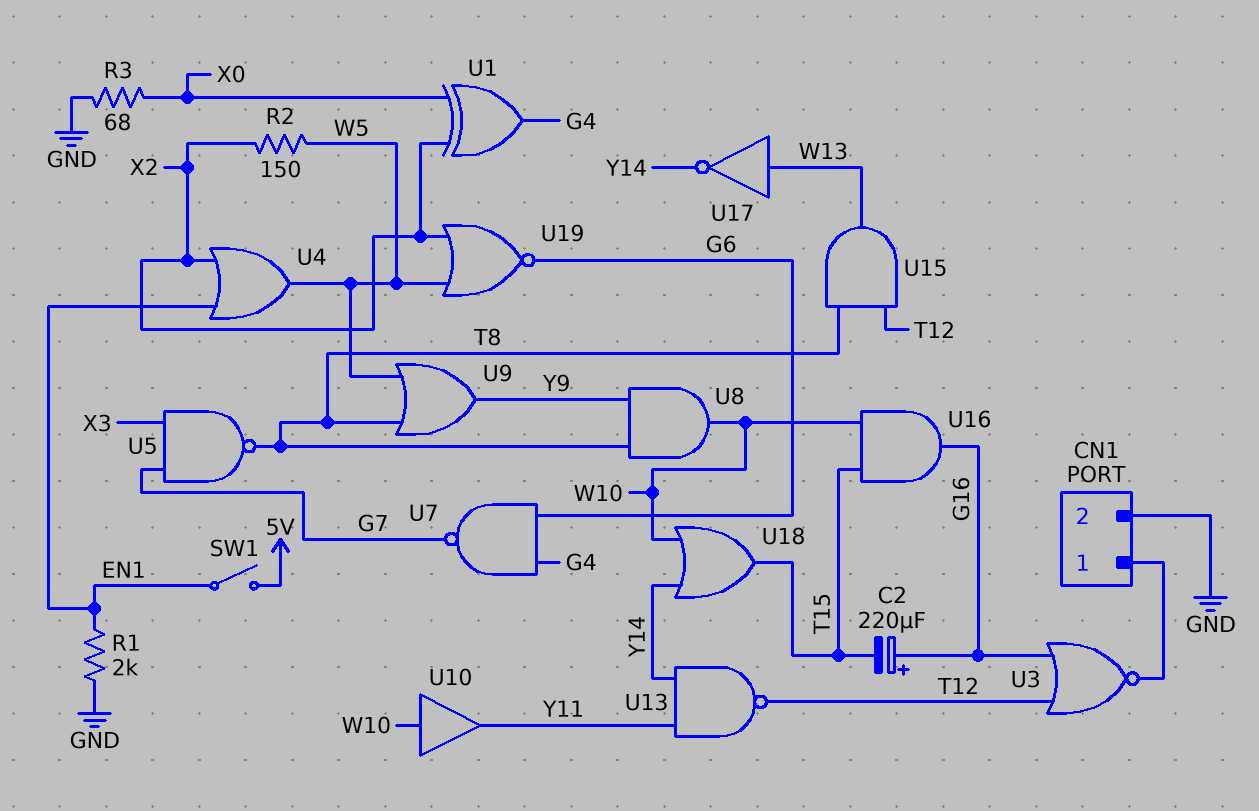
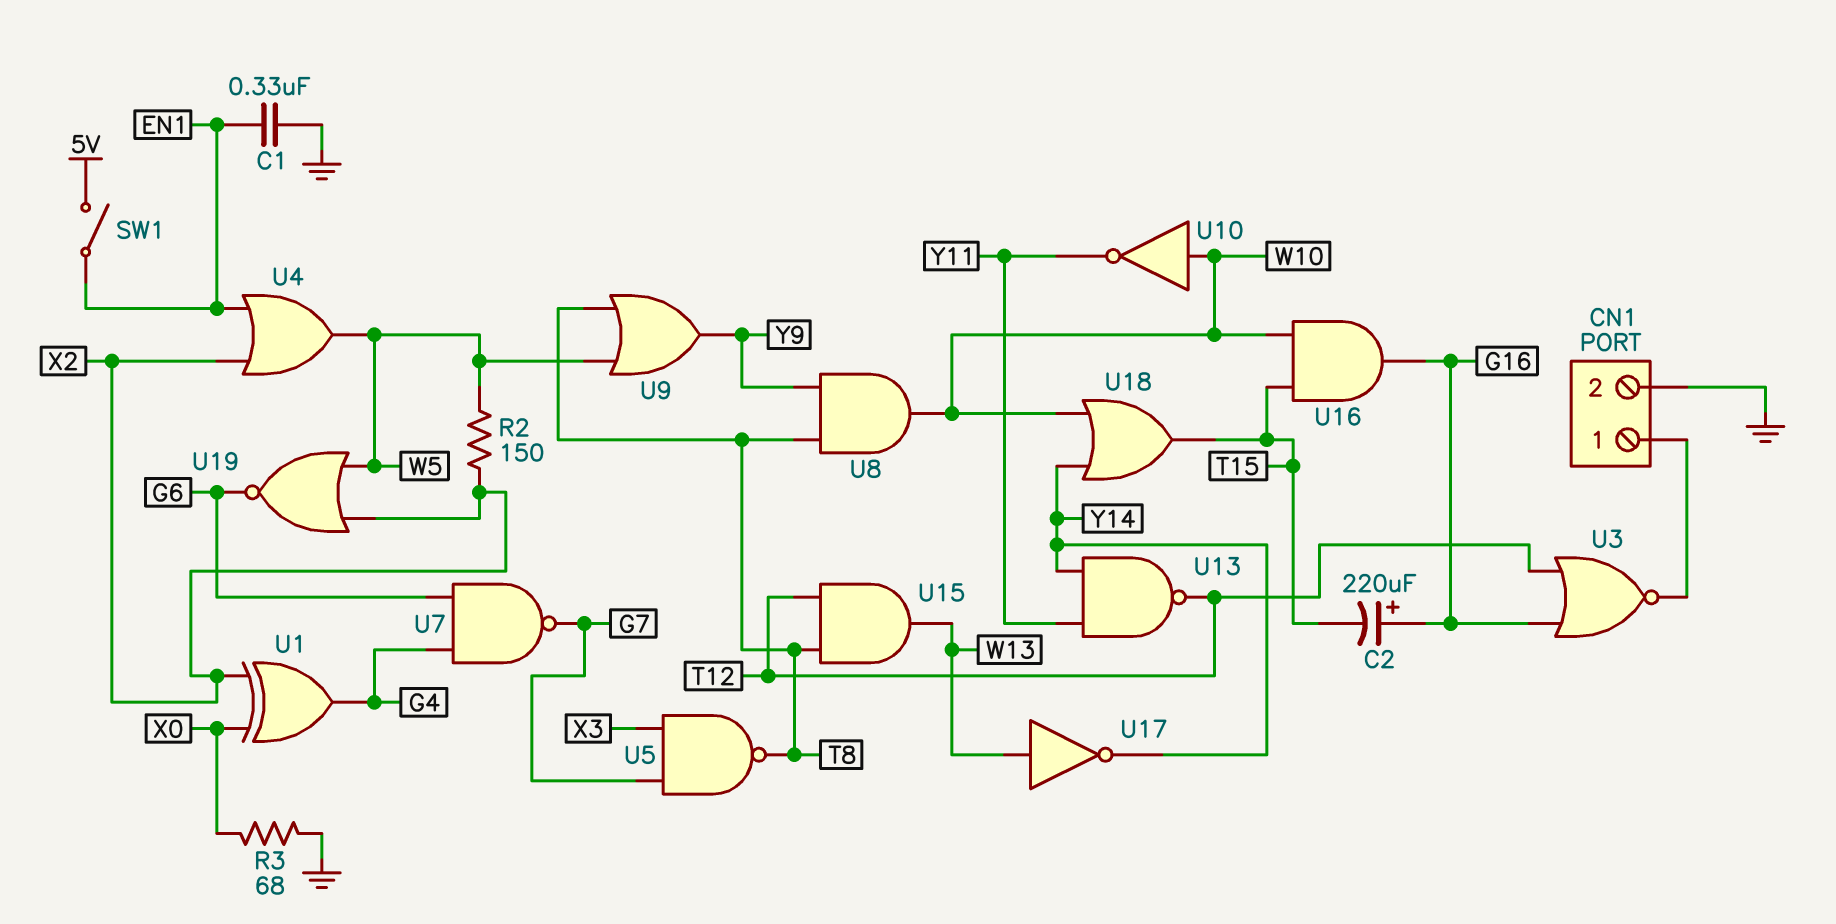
C1: none -> 330nF (EN1, GND)
R1: 2k (EN1, GND) -> none
U10: buffer (in W10, out Y11) -> NOT (in W10, out Y11)

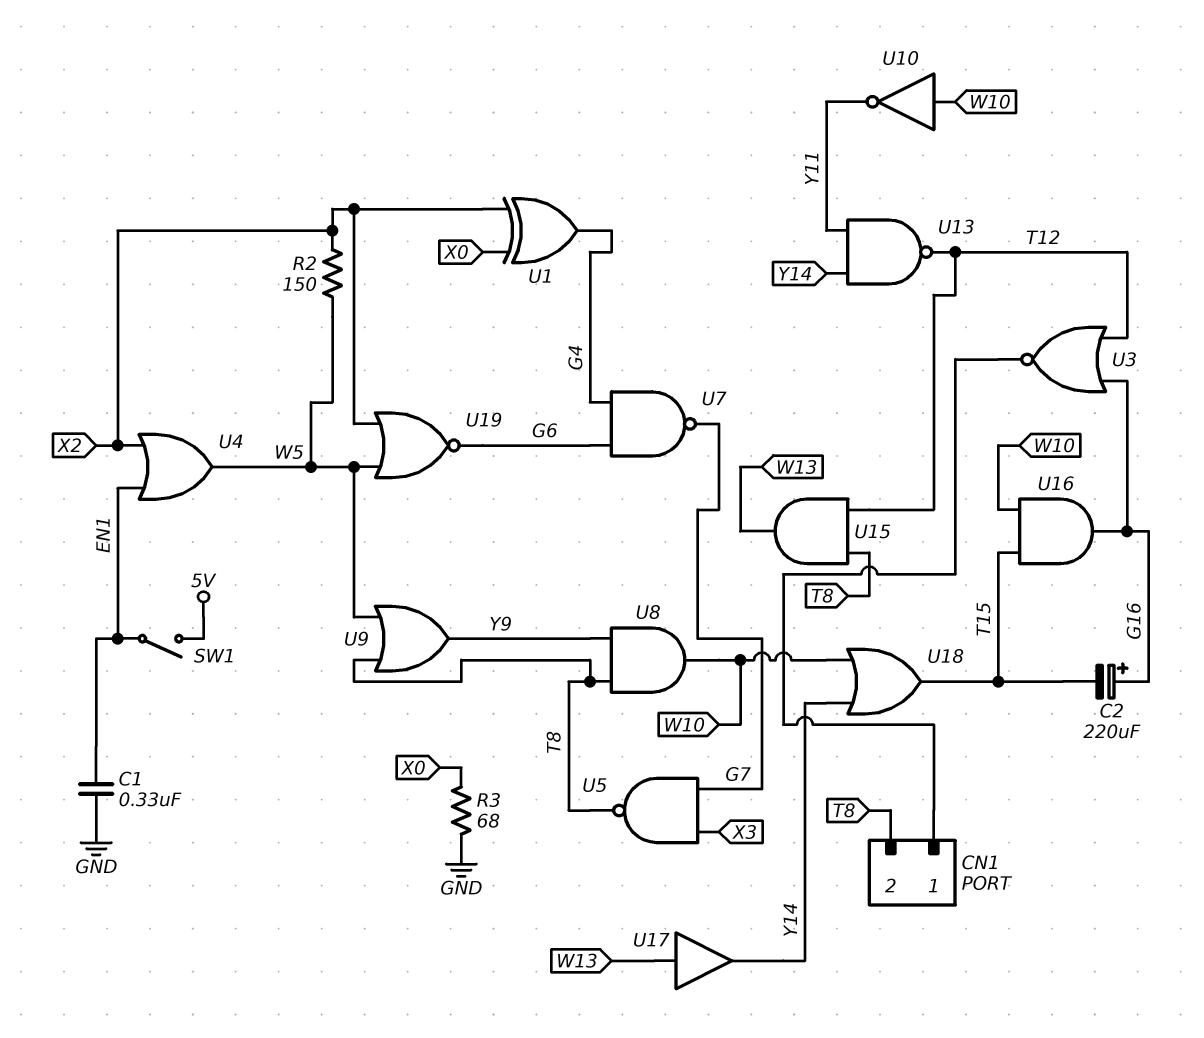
CN1 pin 2: GND -> T8
U17: NOT (in W13, out Y14) -> buffer (in W13, out Y14)

